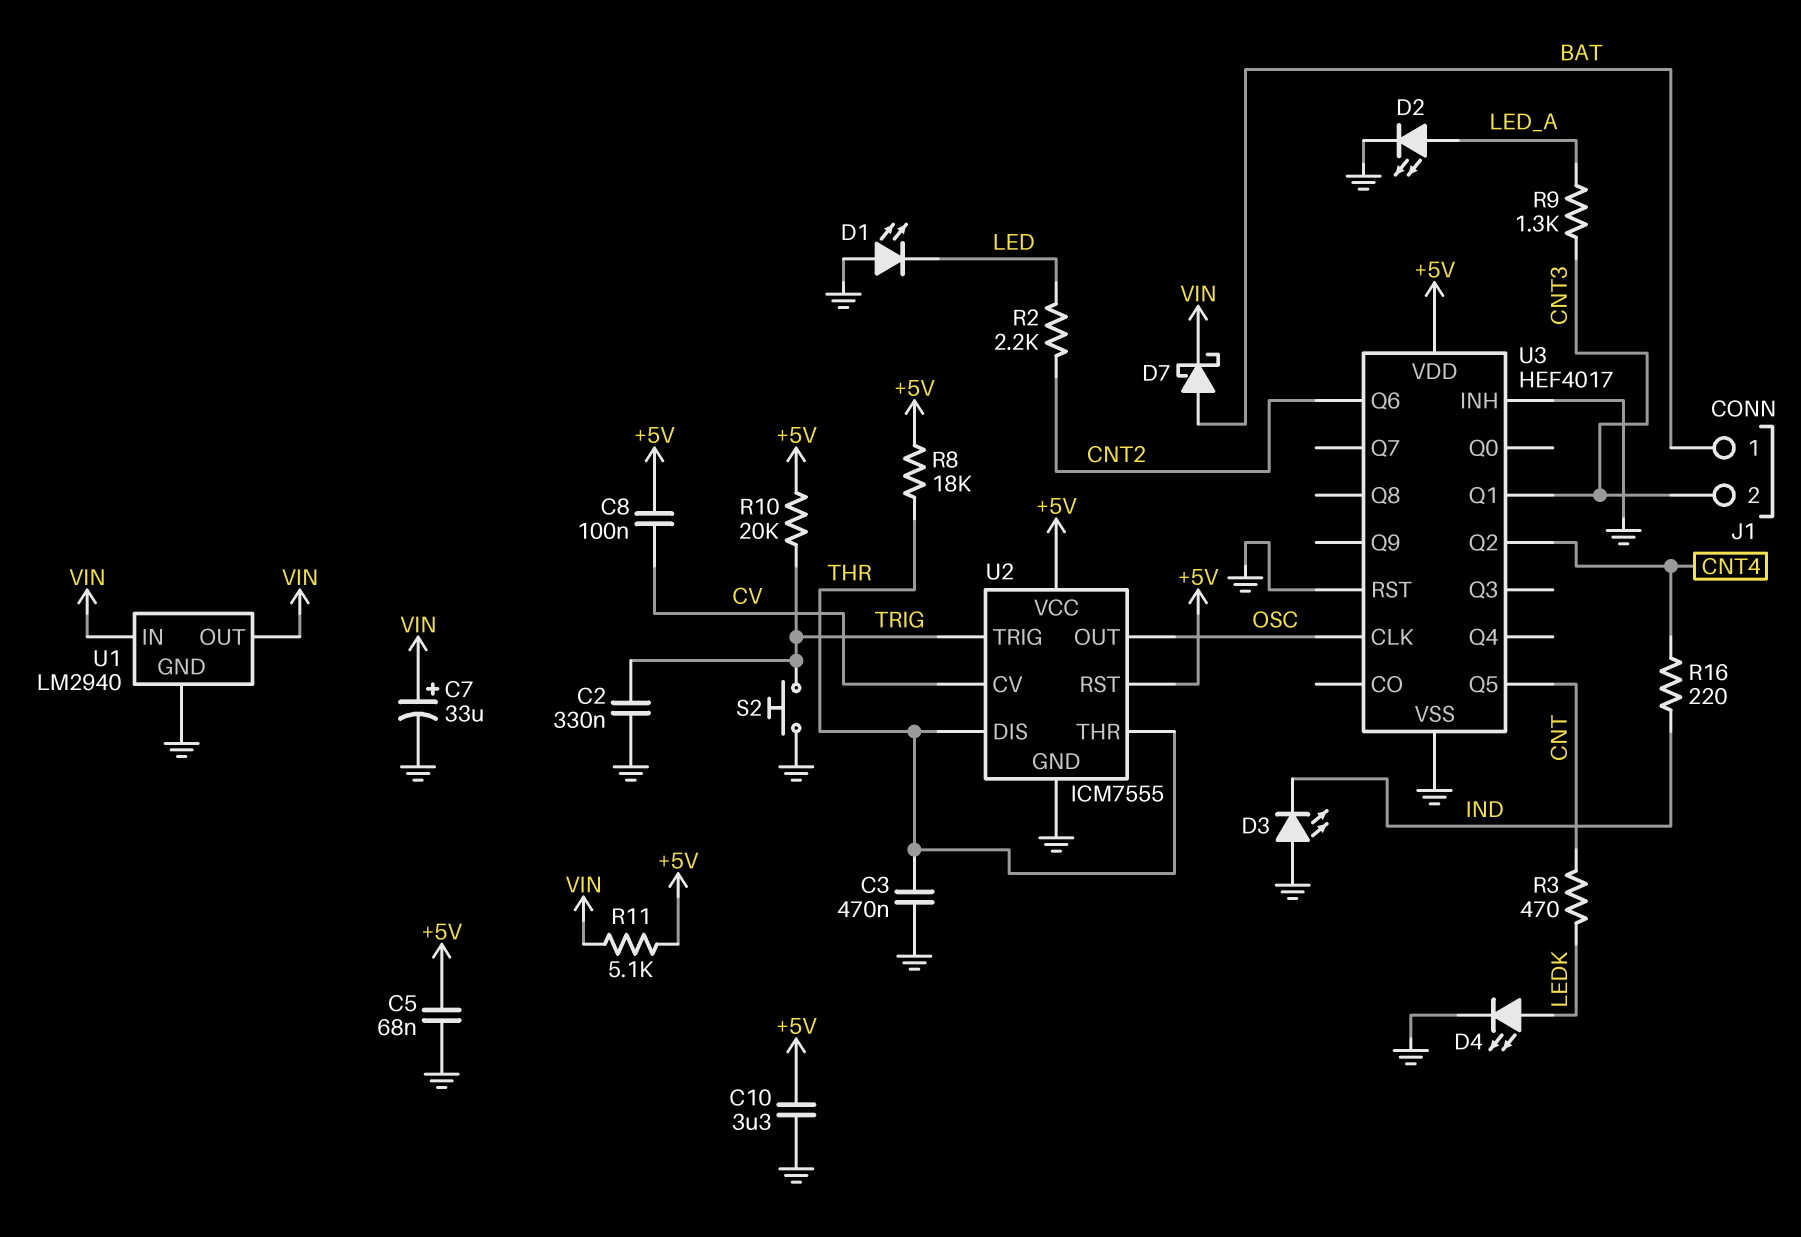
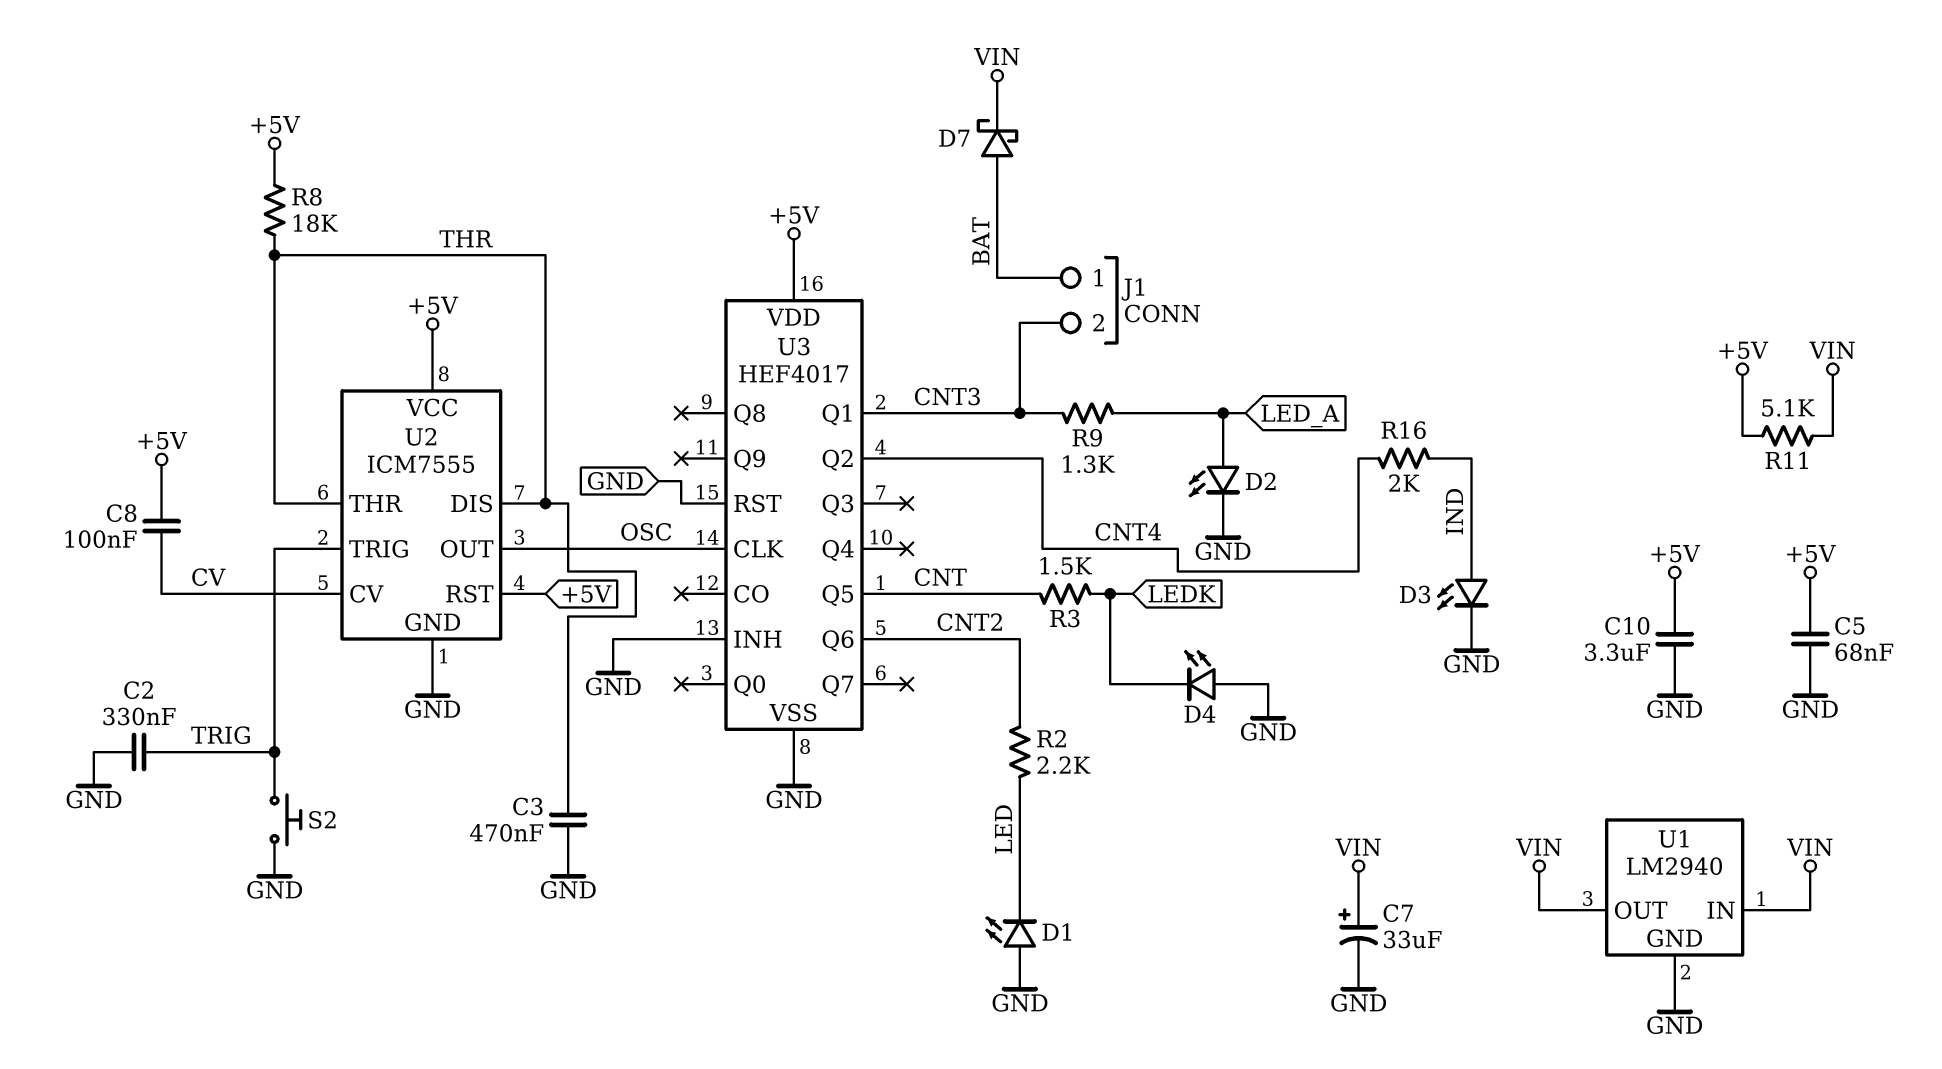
D3: LED (A GND, K IND) -> LED (A IND, K GND)
D4: LED (A LEDK, K GND) -> LED (A GND, K LEDK)
R3: 470 (CNT, LEDK) -> 1.5k (CNT, LEDK)
R10: 20k (+5V, TRIG) -> none
R16: 220 (CNT4, IND) -> 2k (CNT4, IND)

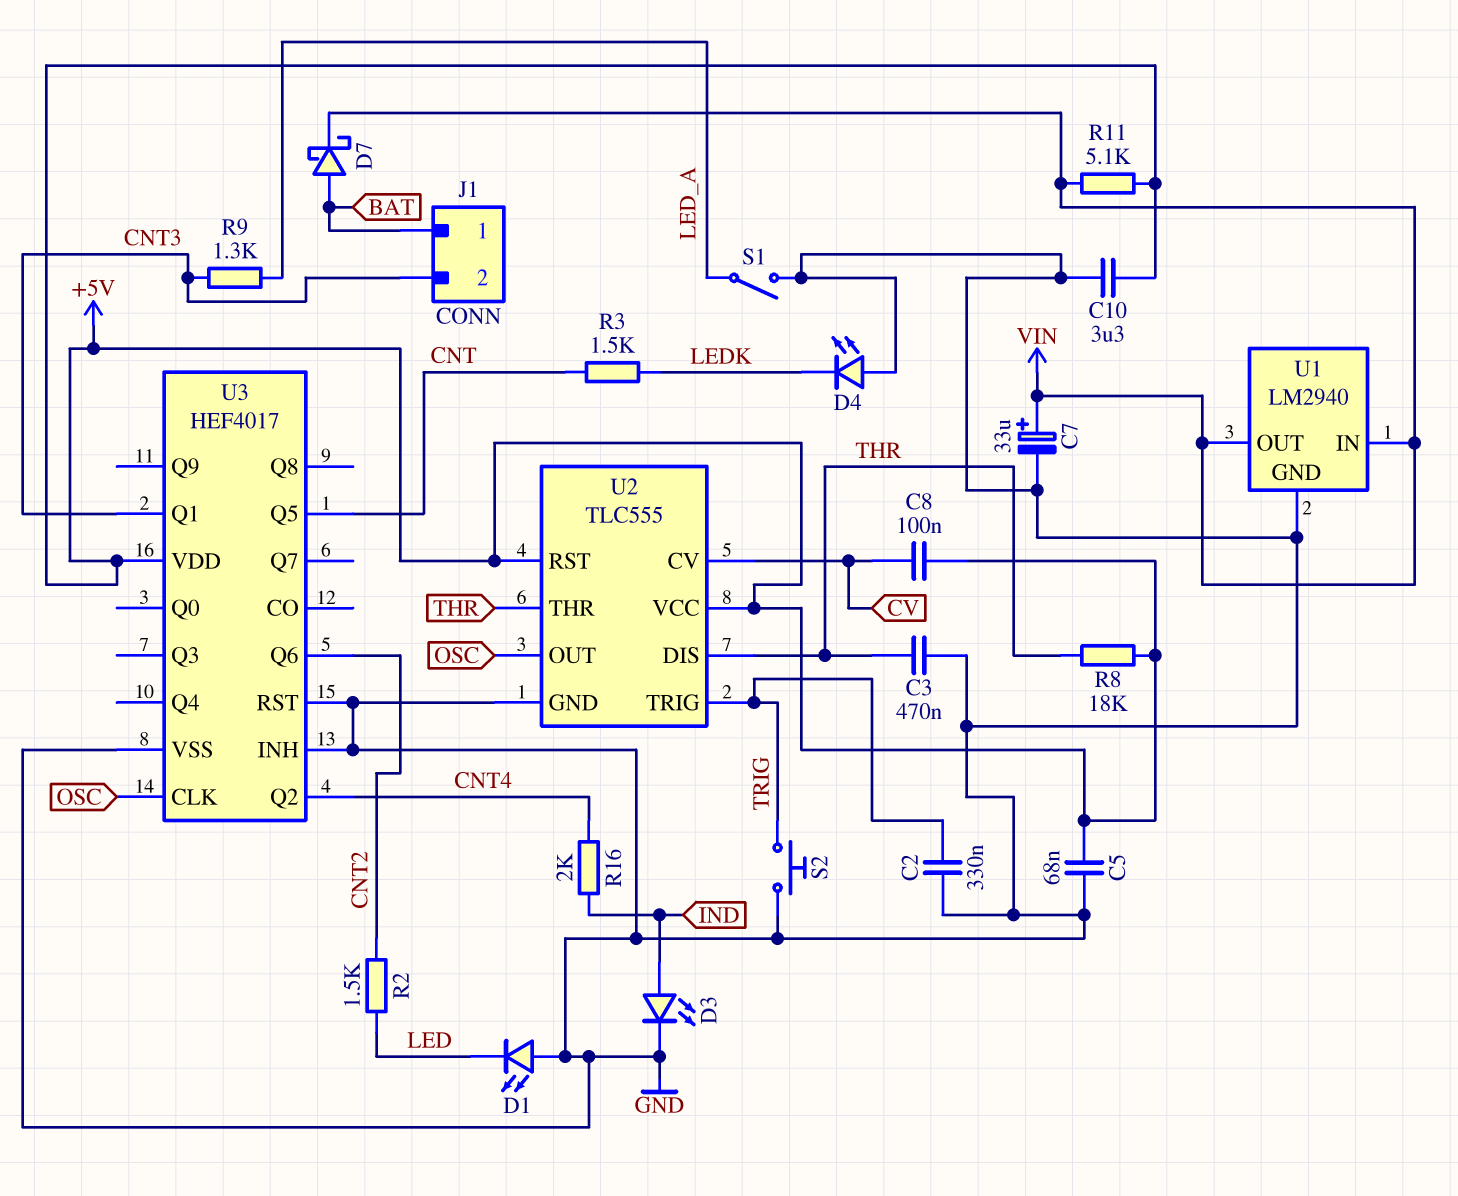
D2: LED (A LED_A, K GND) -> none
R2: 2.2k (CNT2, LED) -> 1.5k (CNT2, LED)
S1: none -> switch (GND, LED_A)
U2: ICM7555 -> TLC555

